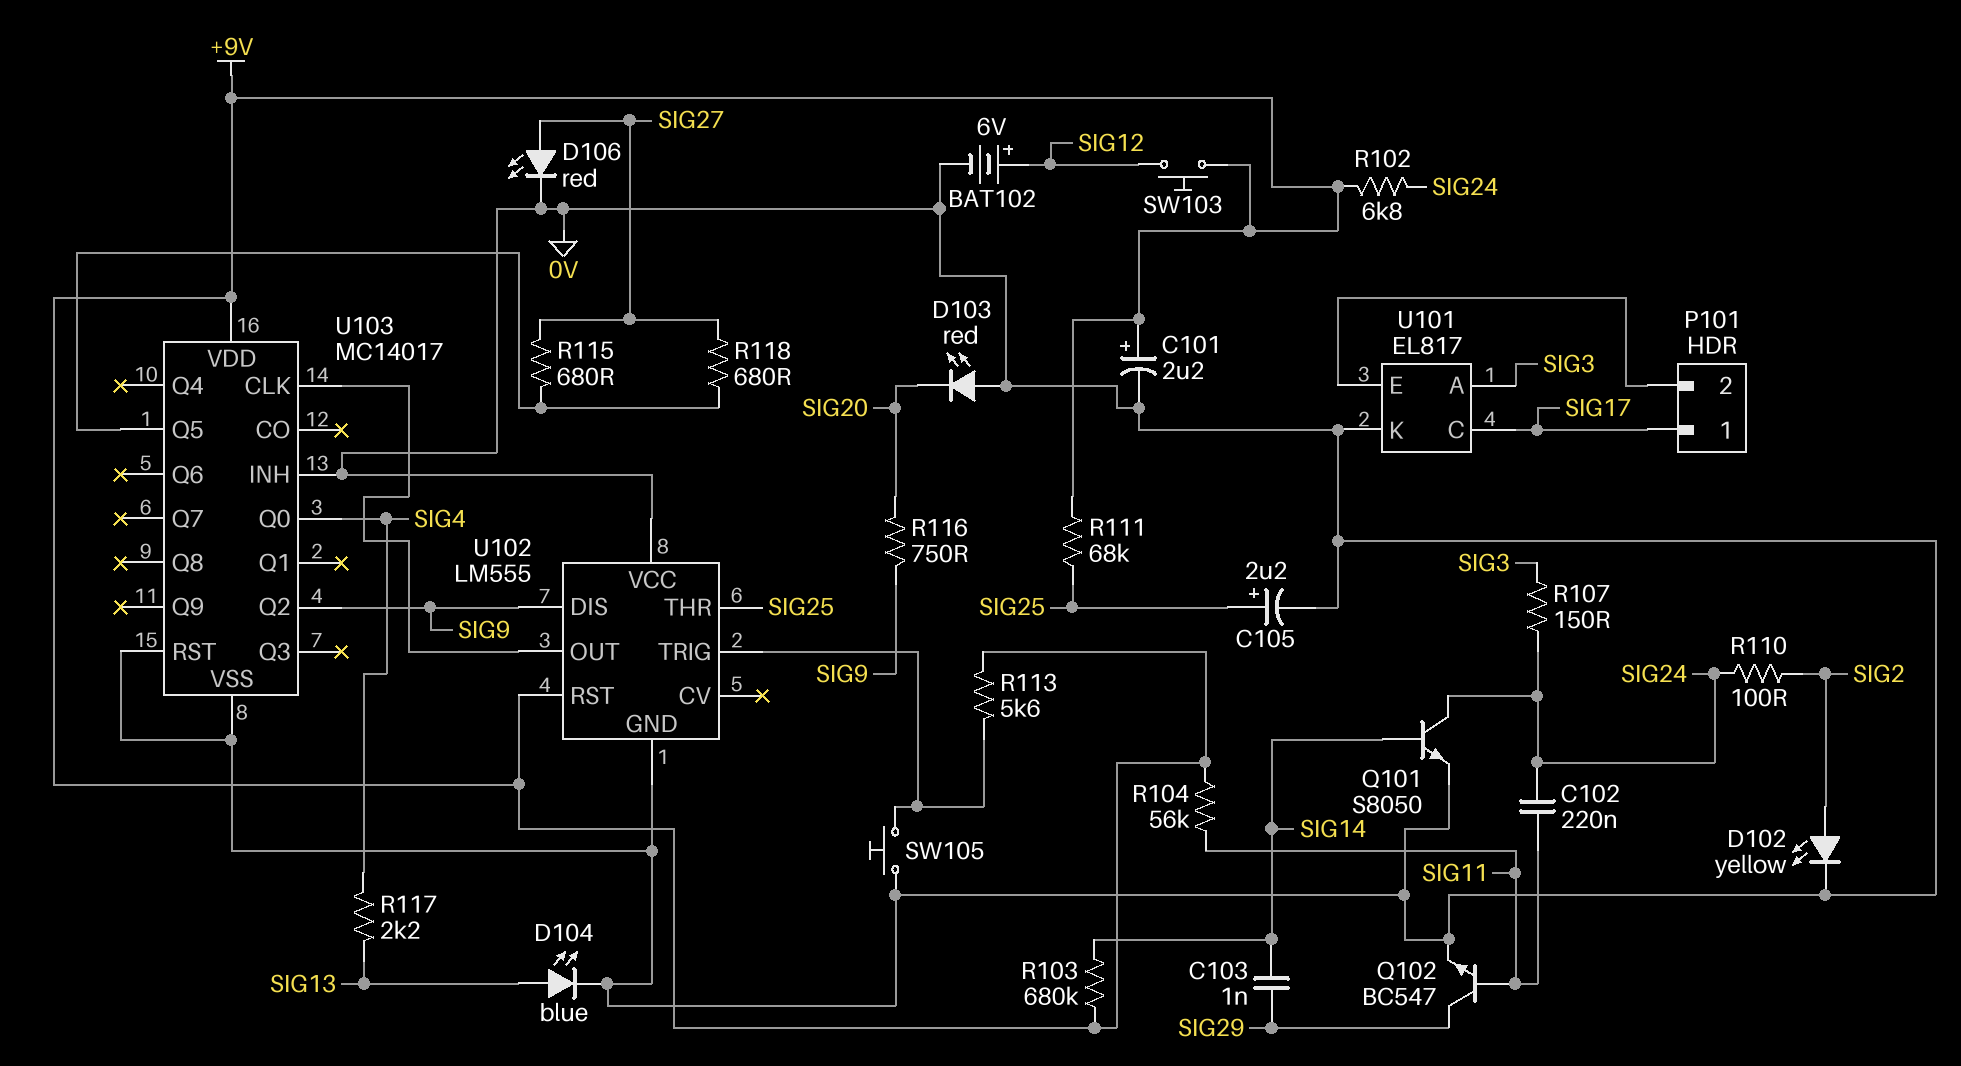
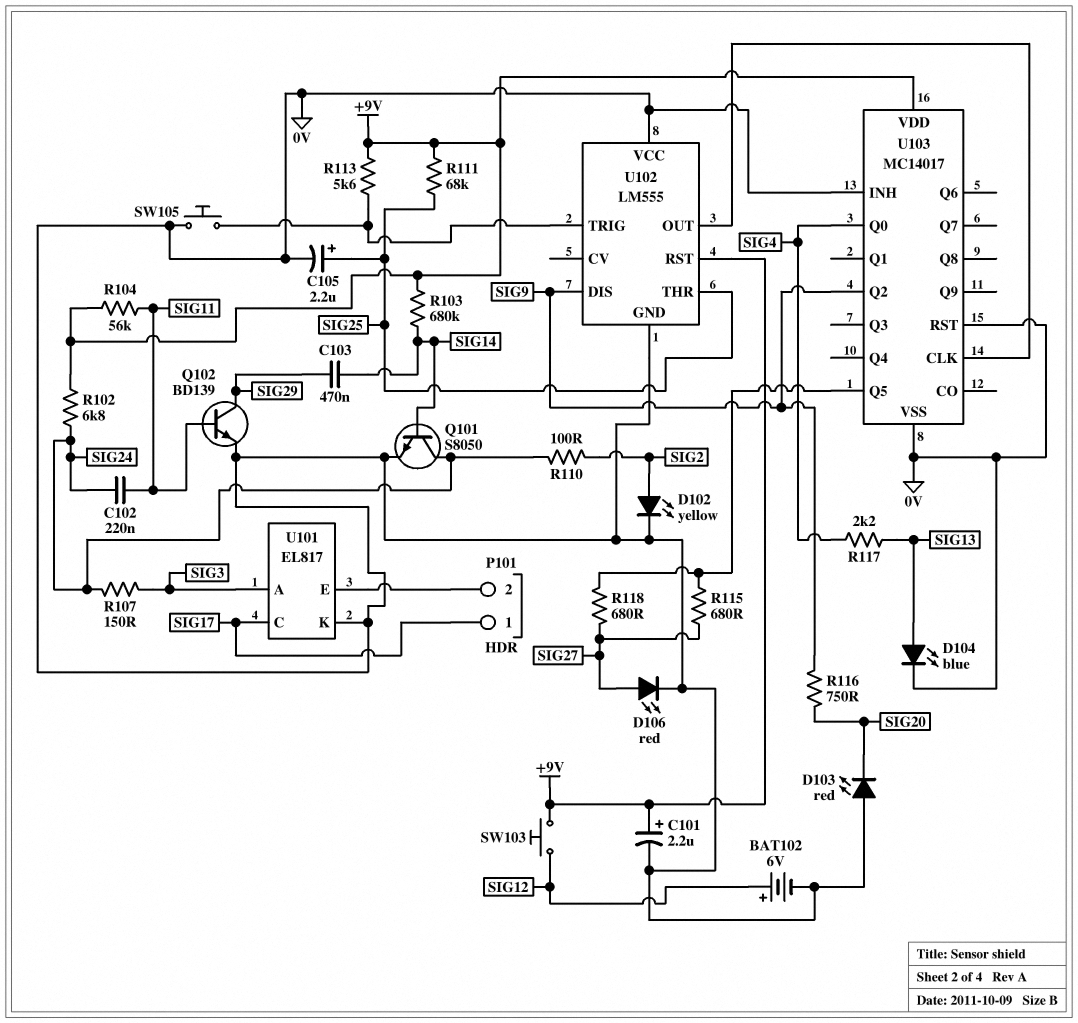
C103: 1nF (SIG14, SIG29) -> 470nF (SIG14, SIG29)
Q102: NPN BC547 (B SIG11, C SIG29, E 0V) -> NPN BD139 (B SIG11, C SIG29, E 0V)

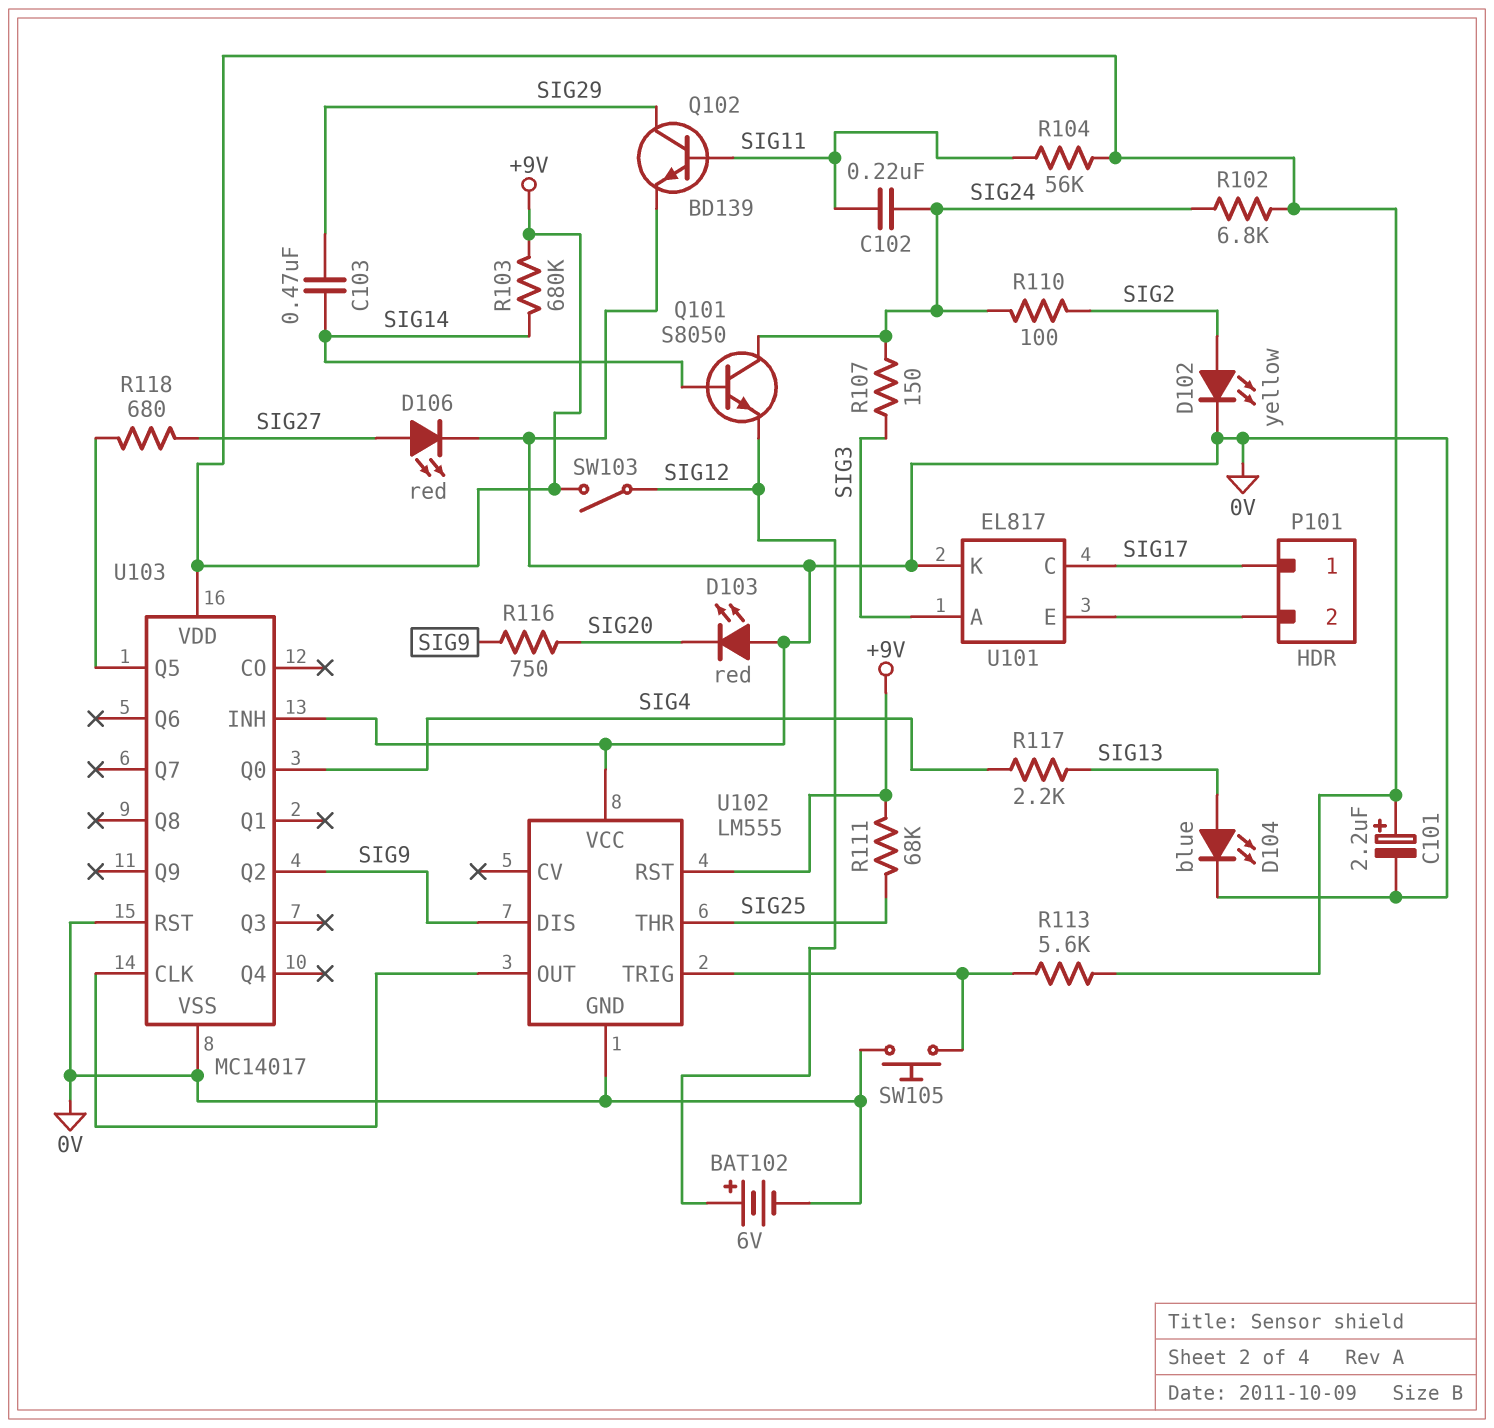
C105: 2.2uF (plus SIG25, minus 0V) -> none
Q101: NPN S8050 (B SIG14, C SIG24, E 0V) -> NPN S8050 (B SIG14, C SIG24, E SIG12)
R115: 680 (SIG27, U103/Q5) -> none
SW103: button (+9V, SIG12) -> switch (+9V, SIG12)

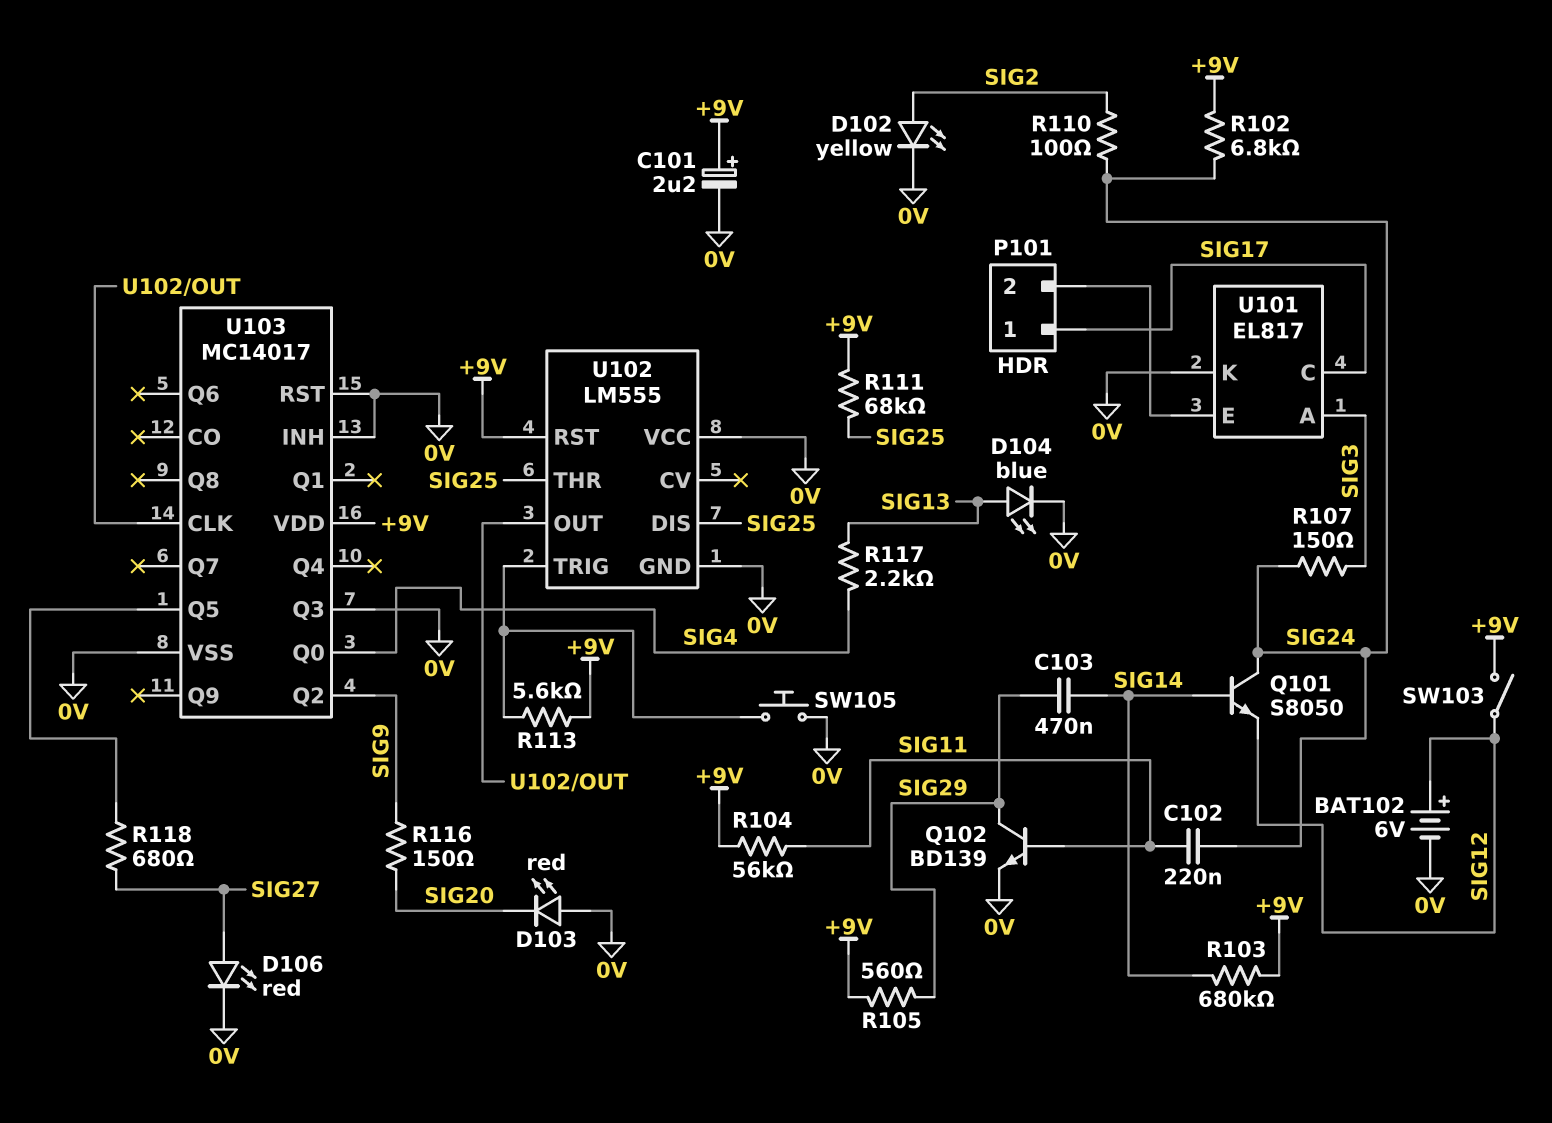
R105: none -> 560 (+9V, SIG29)
R116: 750 (SIG9, SIG20) -> 150 (SIG9, SIG20)
U102 pin DIS: SIG9 -> SIG25
U103 pin Q3: none -> 0V

